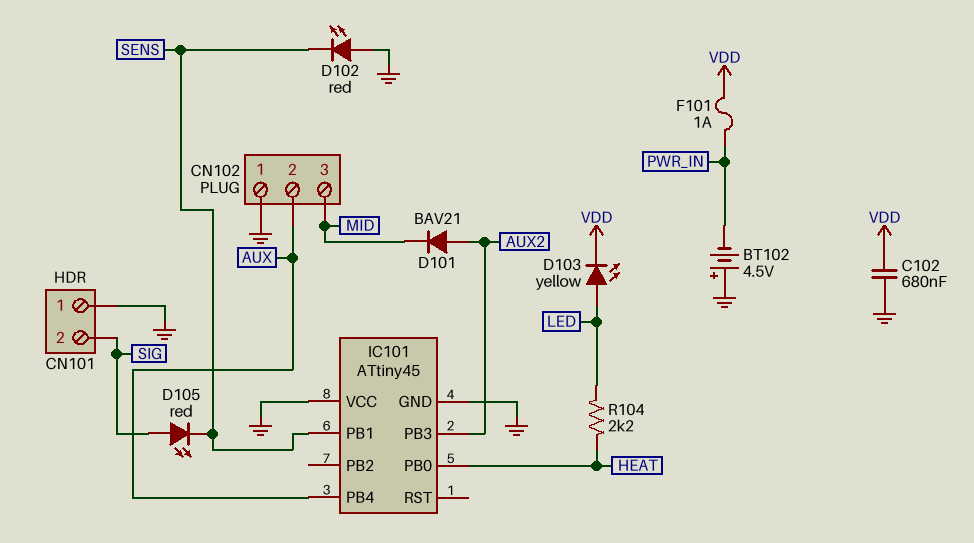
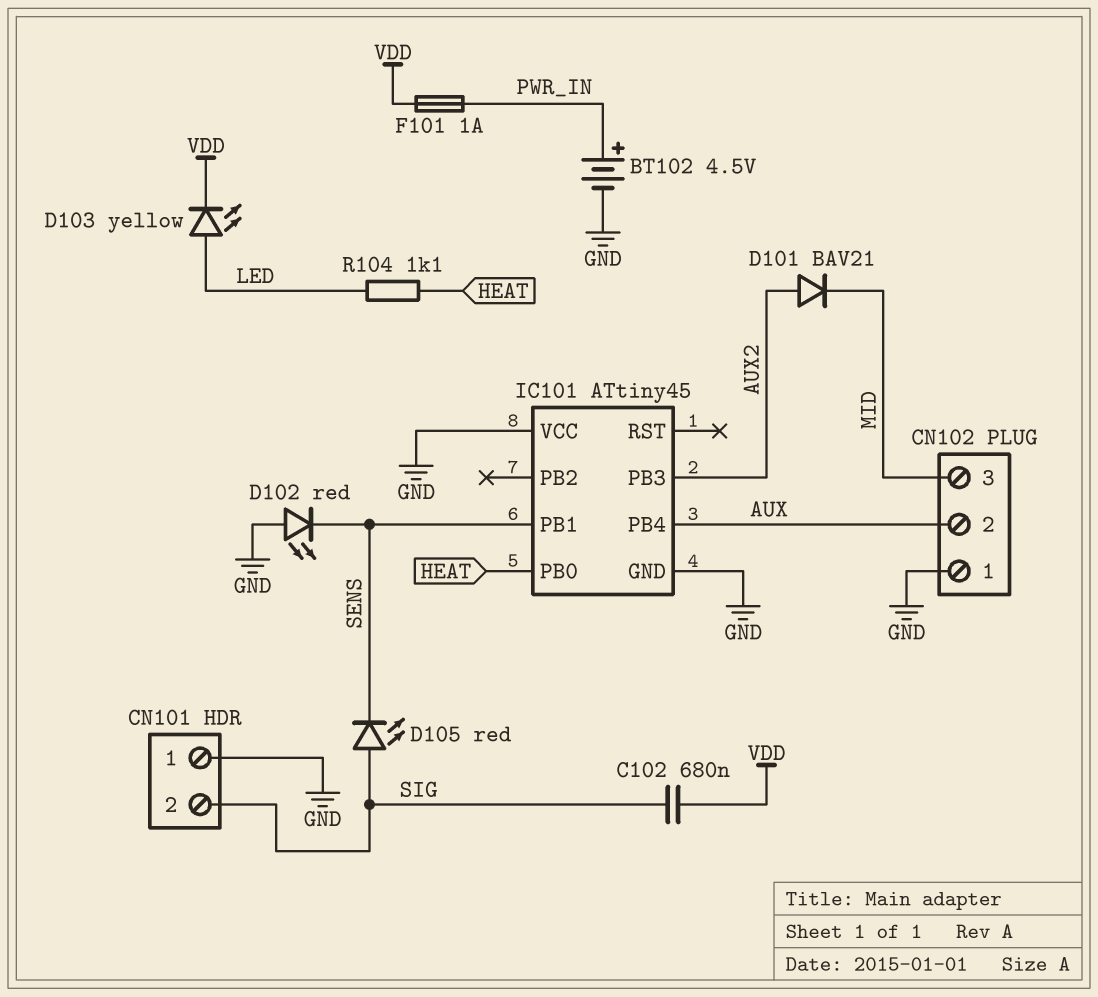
BT102: 4.5V (plus GND, minus PWR_IN) -> 4.5V (plus PWR_IN, minus GND)
C102: 680nF (GND, VDD) -> 680nF (SIG, VDD)
R104: 2.2k (HEAT, LED) -> 1.1k (HEAT, LED)

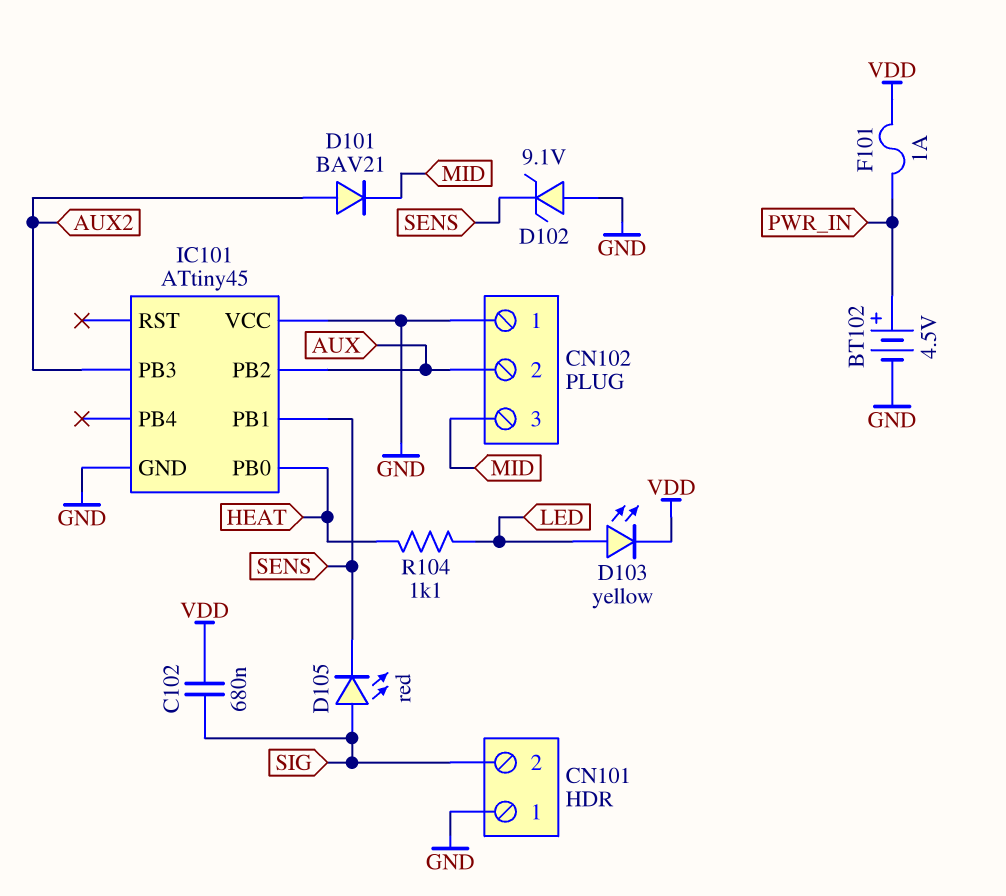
D102: LED red (A GND, K SENS) -> zener 9.1V (A GND, K SENS)
IC101 pin PB2: none -> AUX
IC101 pin PB4: AUX -> none

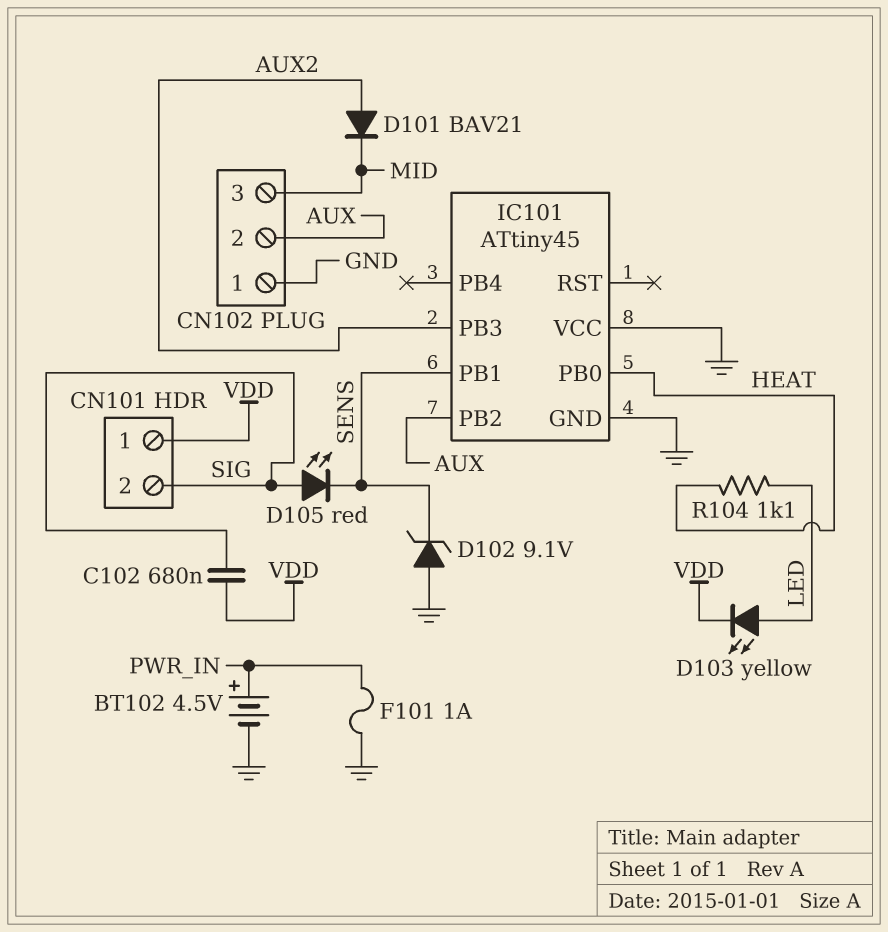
CN101 pin 1: GND -> VDD
F101: 1A (PWR_IN, VDD) -> 1A (GND, PWR_IN)

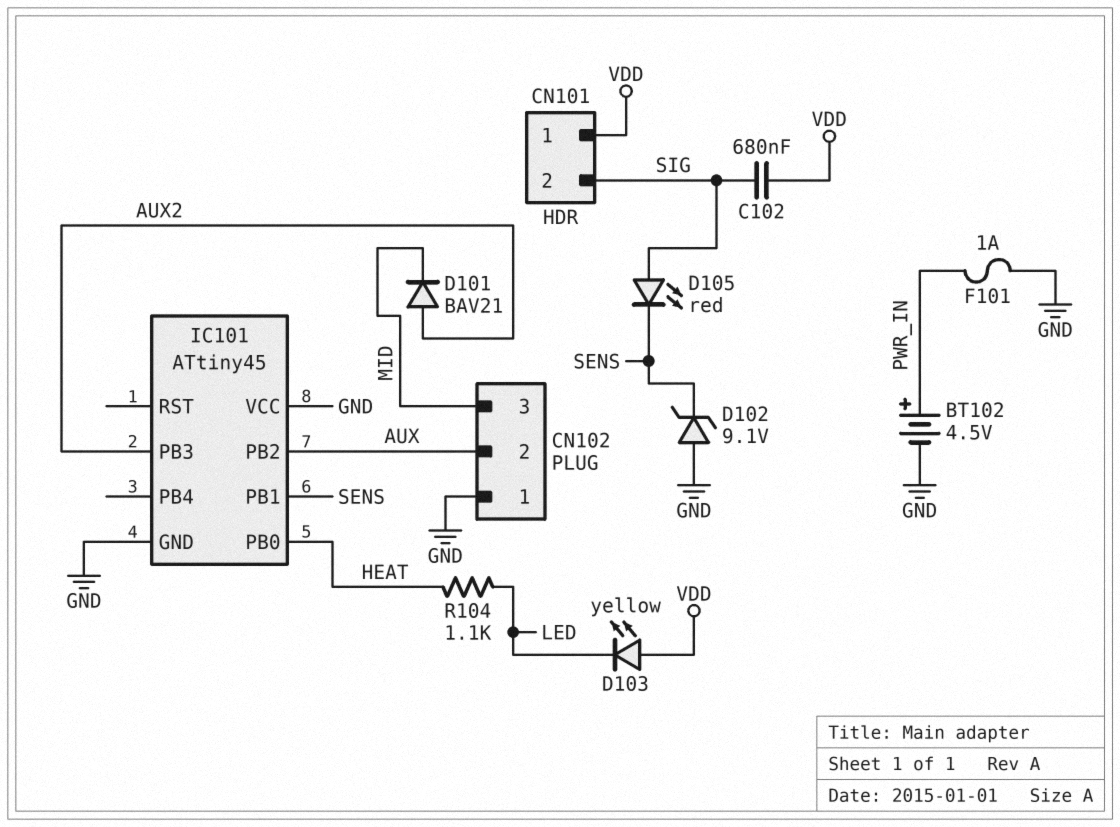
D103: LED yellow (A LED, K VDD) -> LED yellow (A VDD, K LED)

